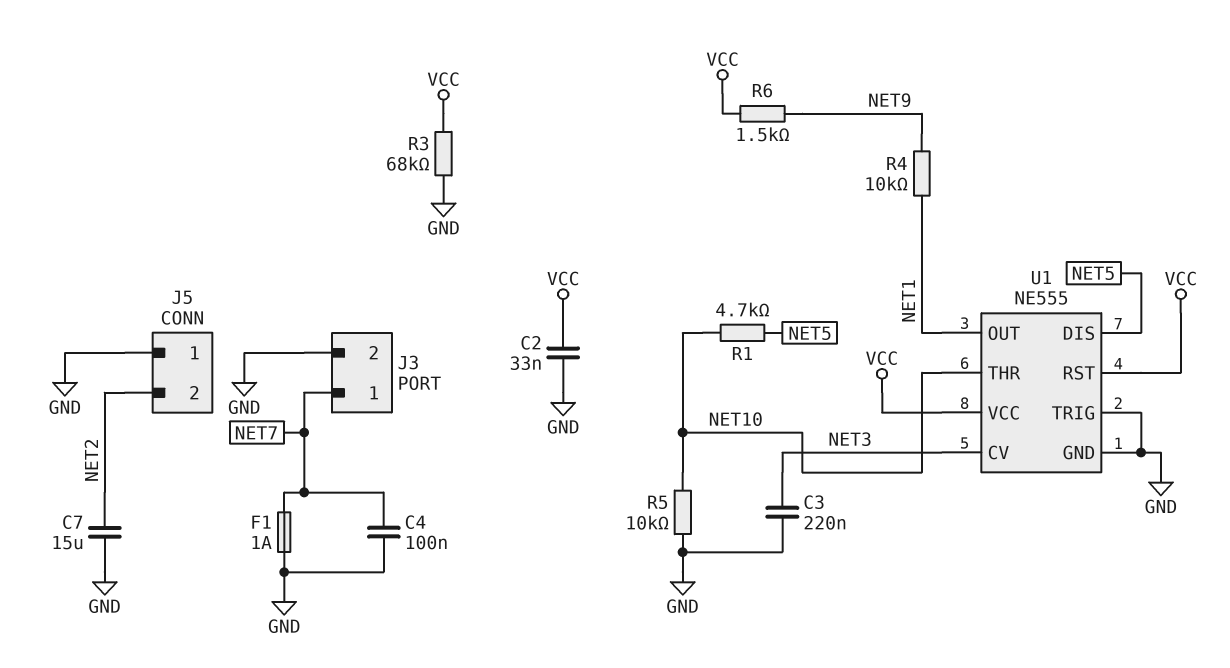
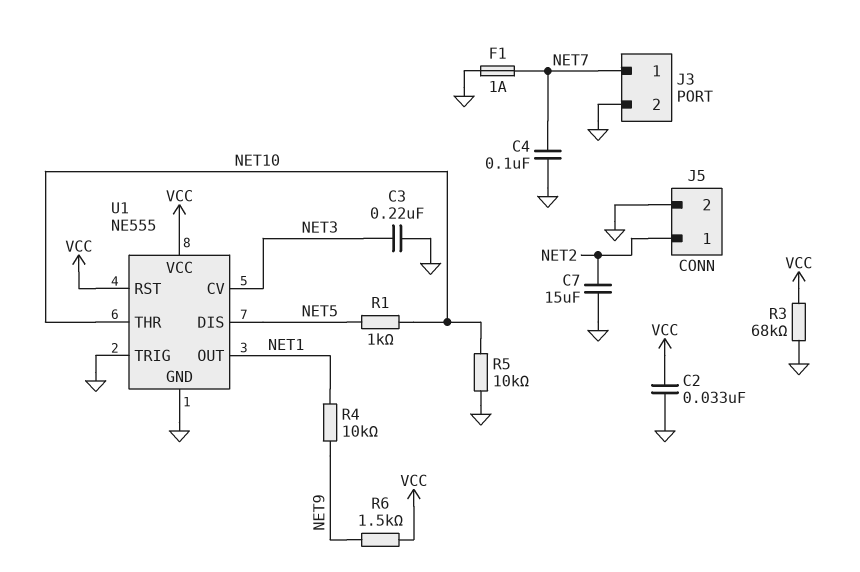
J5 pin 1: GND -> NET2
J5 pin 2: NET2 -> GND
R1: 4.7k (NET5, NET10) -> 1k (NET5, NET10)

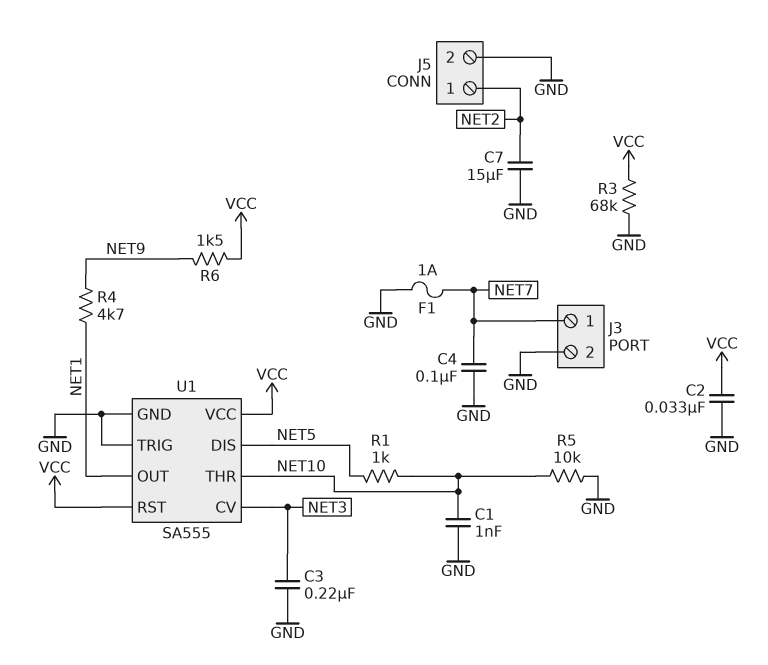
C1: none -> 1nF (GND, NET10)
R4: 10k (NET1, NET9) -> 4.7k (NET1, NET9)
U1: NE555 -> SA555

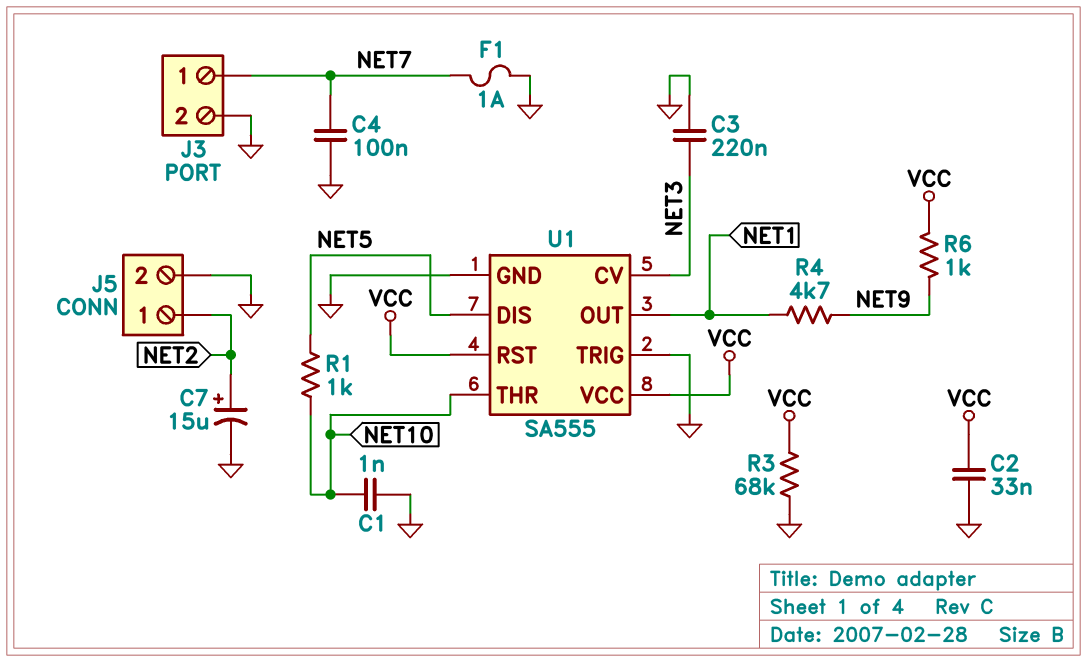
C7: 15uF (GND, NET2) -> 15uF (plus NET2, minus GND)
R5: 10k (GND, NET10) -> none
R6: 1.5k (NET9, VCC) -> 1k (NET9, VCC)

